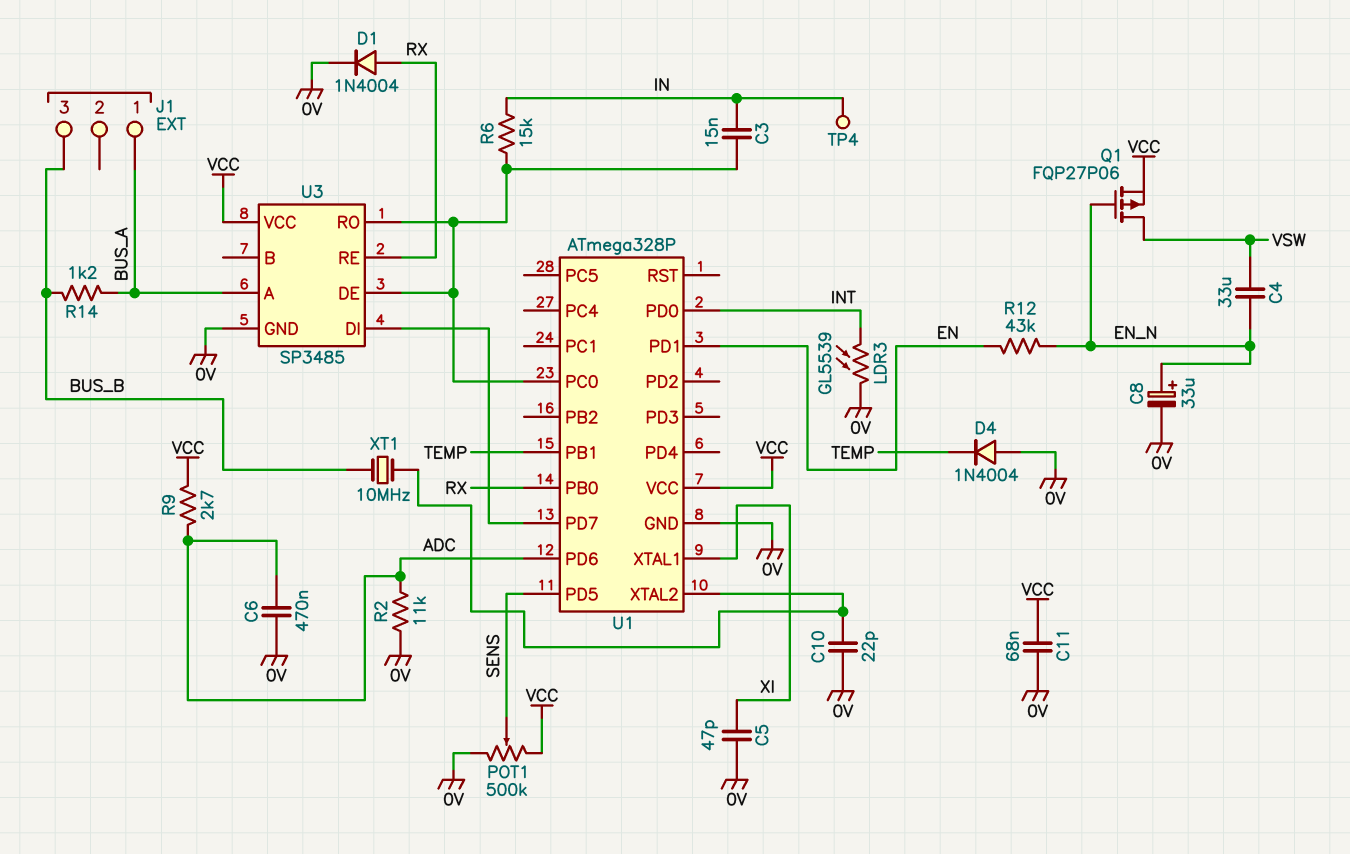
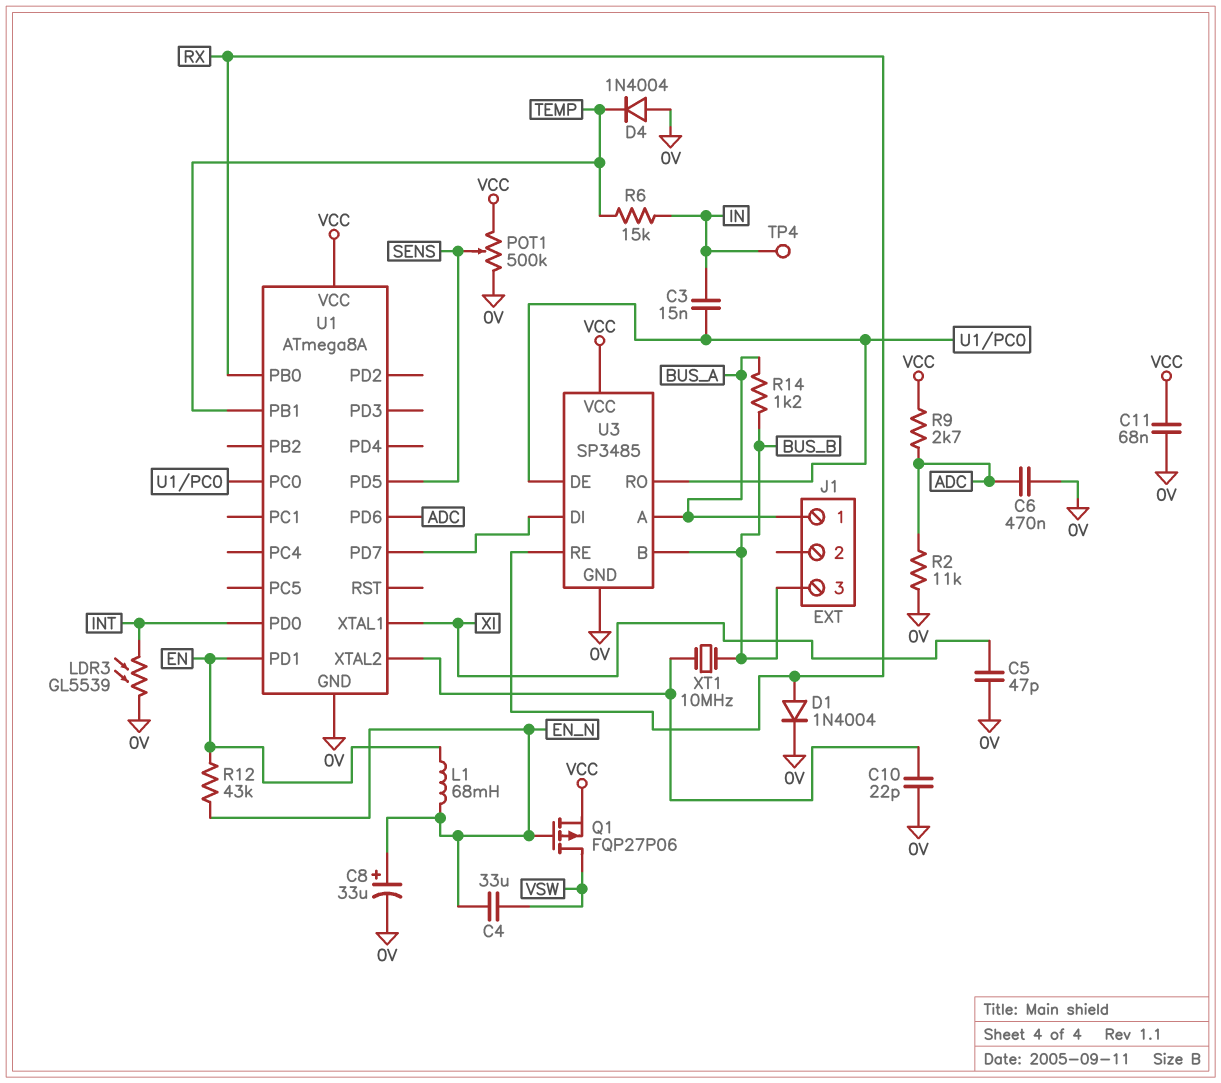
L1: none -> 68mH (EN, EN_N)
R6: 15k (IN, U1/PC0) -> 15k (IN, TEMP)
U1: ATmega328P -> ATmega8A
U3 pin B: none -> BUS_B

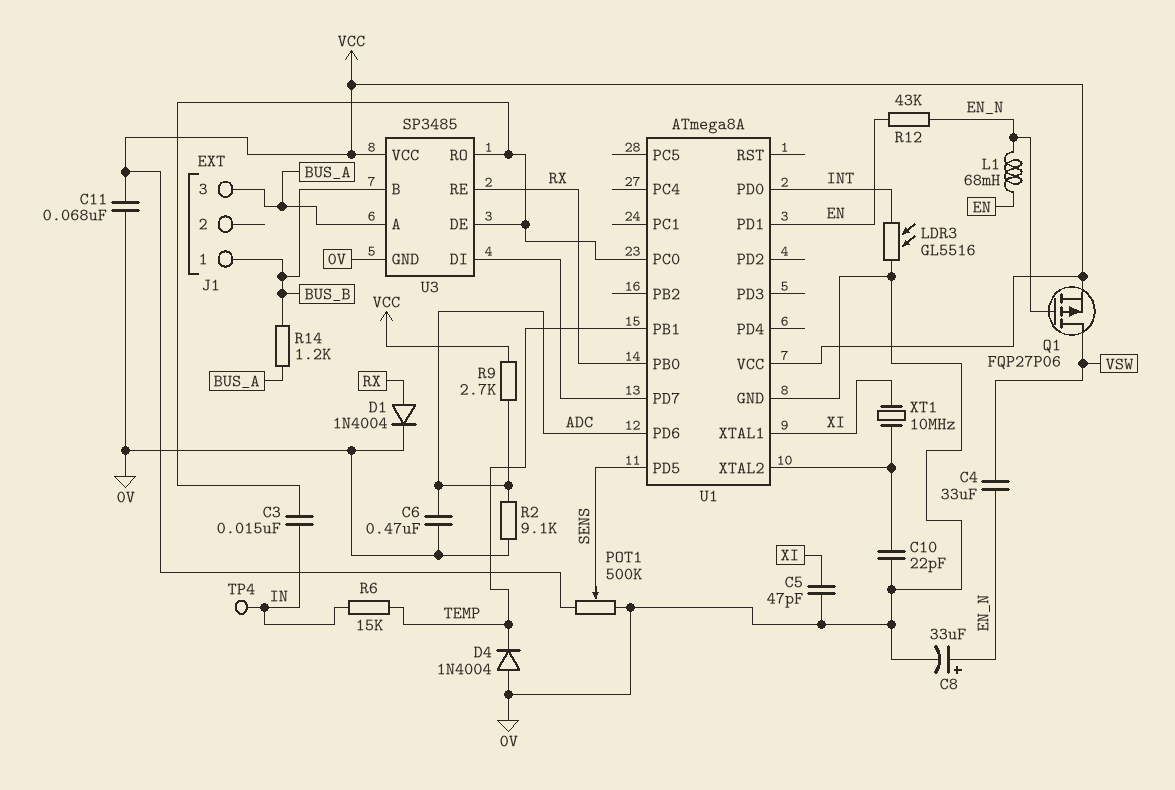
J1 pin 1: BUS_A -> BUS_B
J1 pin 3: BUS_B -> BUS_A
LDR3: GL5539 (0V, INT) -> GL5516 (0V, INT)
R2: 11k (0V, ADC) -> 9.1k (0V, ADC)
XT1: 10MHz (BUS_B, U1/XTAL2) -> 10MHz (U1/XTAL2, XI)

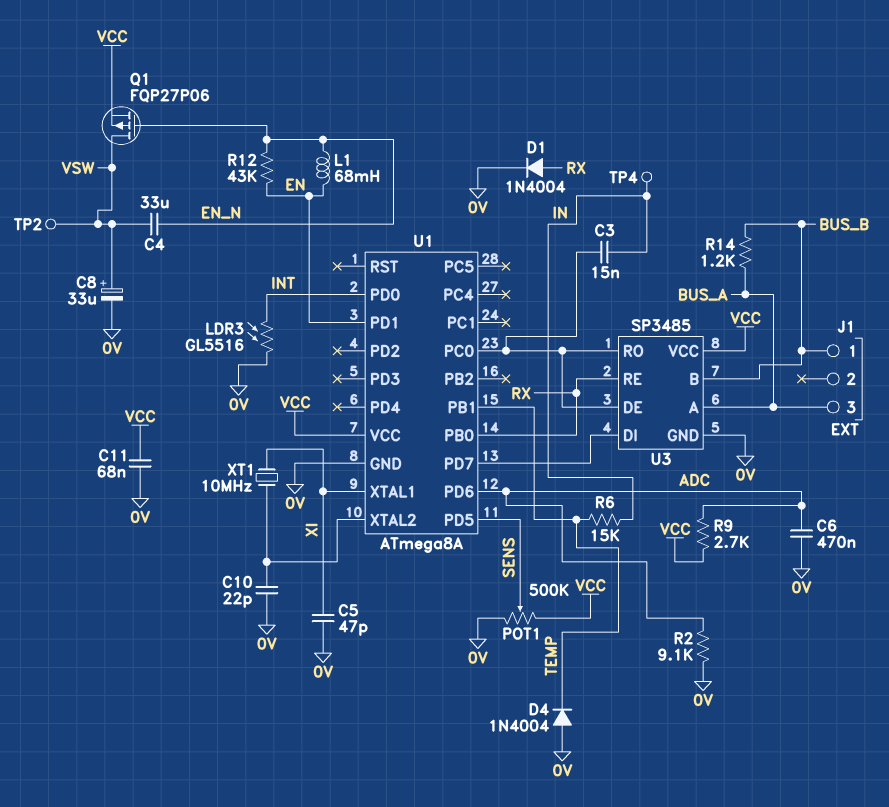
C8: 33uF (plus EN_N, minus 0V) -> 33uF (plus VSW, minus 0V)
TP2: none -> test point (VSW)

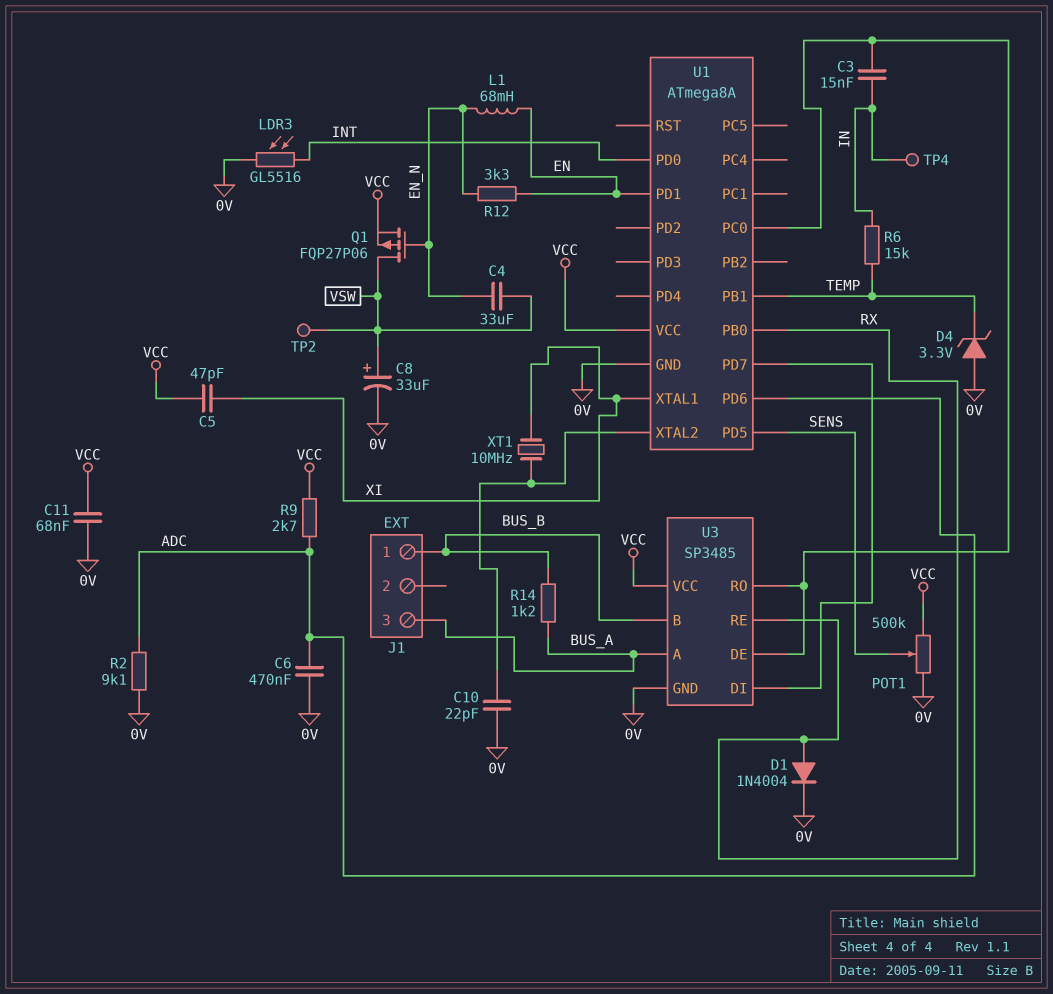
C5: 47pF (0V, XI) -> 47pF (VCC, XI)
D4: diode 1N4004 (A 0V, K TEMP) -> zener 3.3V (A 0V, K TEMP)
R12: 43k (EN, EN_N) -> 3.3k (EN, EN_N)

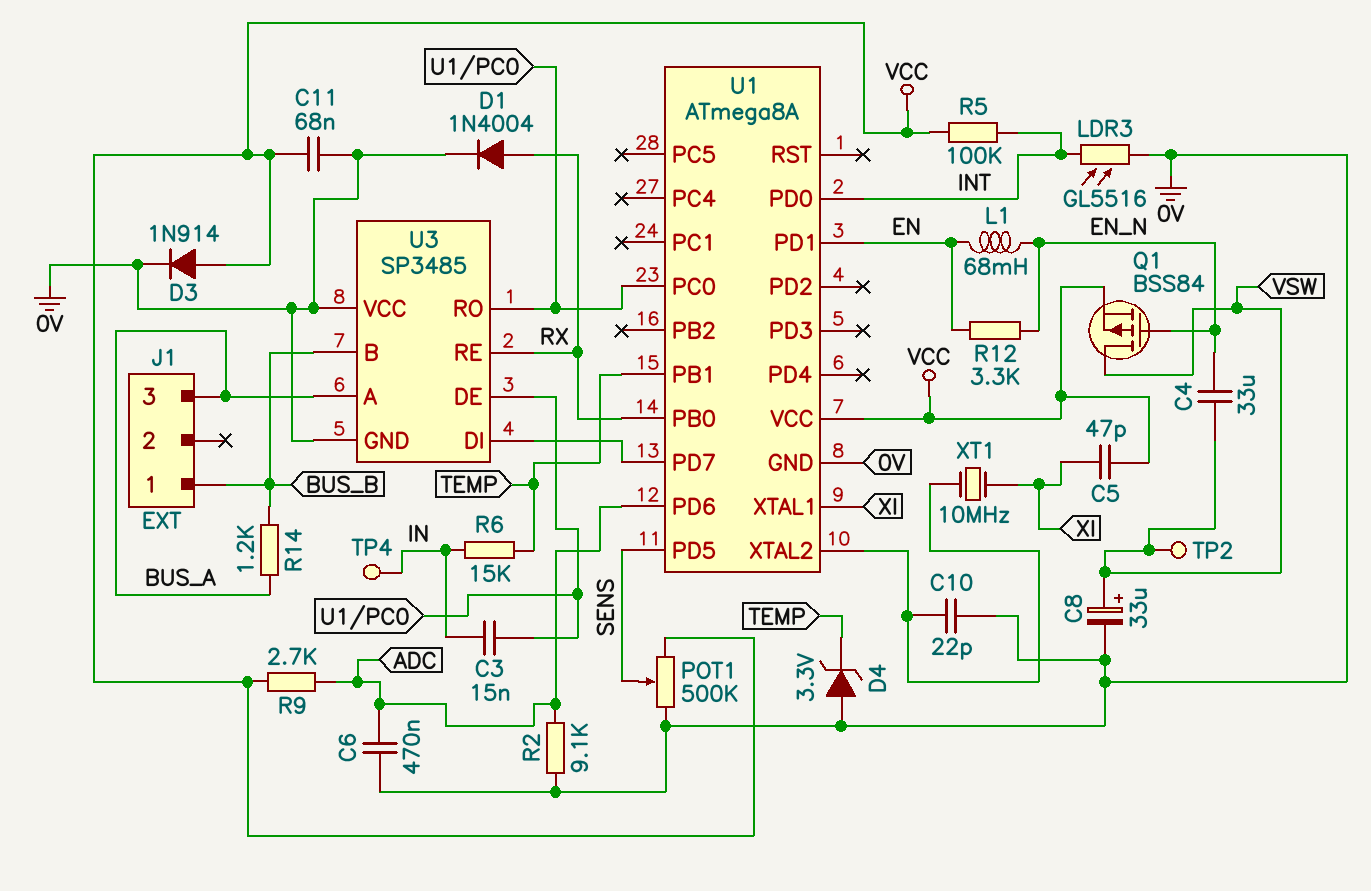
D3: none -> diode 1N914 (A VCC, K 0V)
Q1: PMOS FQP27P06 (G EN_N, D VSW, S VCC) -> PMOS BSS84 (G EN_N, D VSW, S VCC)
R5: none -> 100k (INT, VCC)
U3 pin VCC: VCC -> 0V

